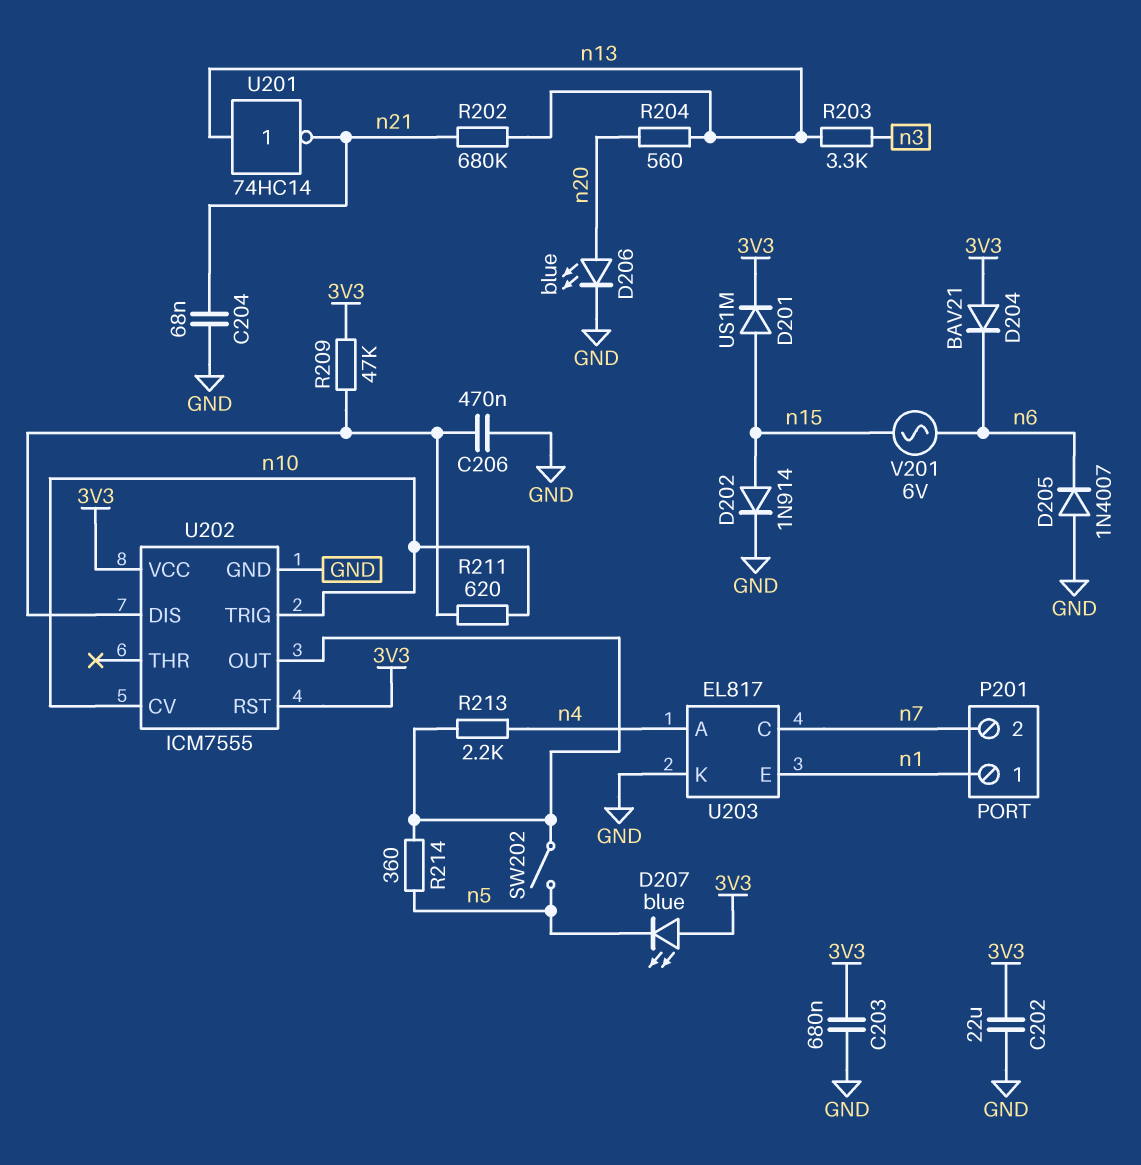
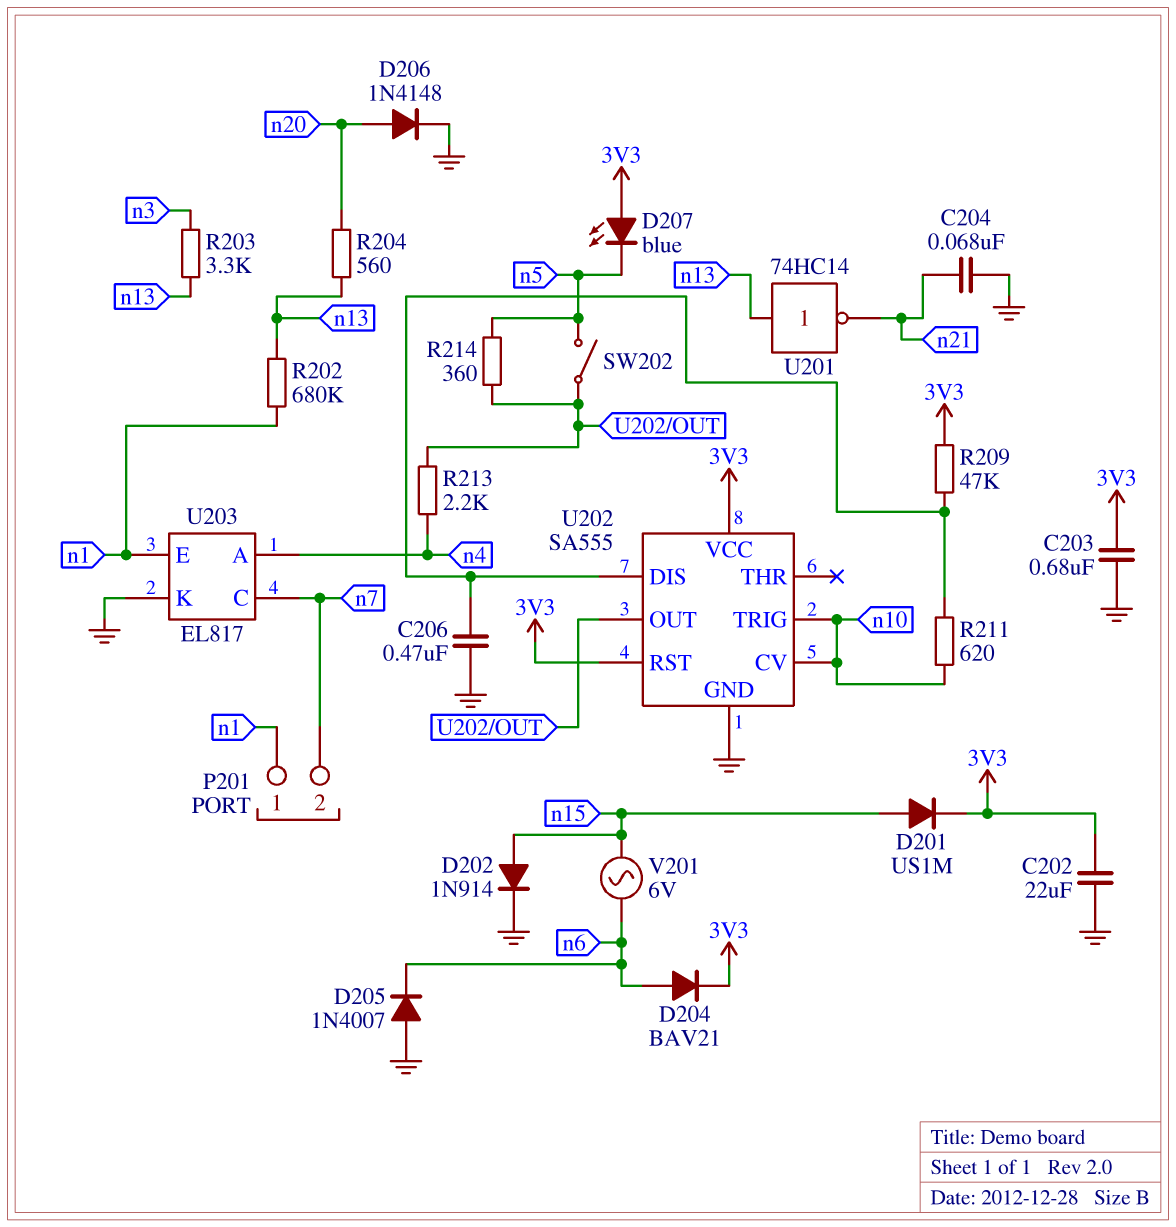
D204: diode BAV21 (A 3V3, K n6) -> diode BAV21 (A n6, K 3V3)
D206: LED blue (A n20, K GND) -> diode 1N4148 (A n20, K GND)
R202: 680k (n13, n21) -> 680k (n1, n13)
U202: ICM7555 -> SA555

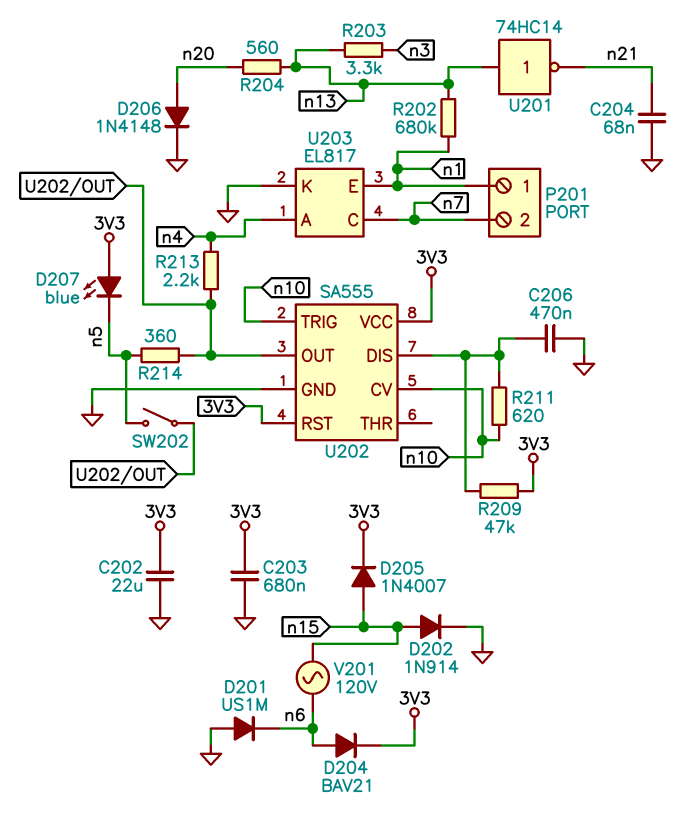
D201: diode US1M (A n15, K 3V3) -> diode US1M (A GND, K n6)
D205: diode 1N4007 (A GND, K n6) -> diode 1N4007 (A n15, K 3V3)
V201: AC 6V (n6, n15) -> AC 120V (n6, n15)

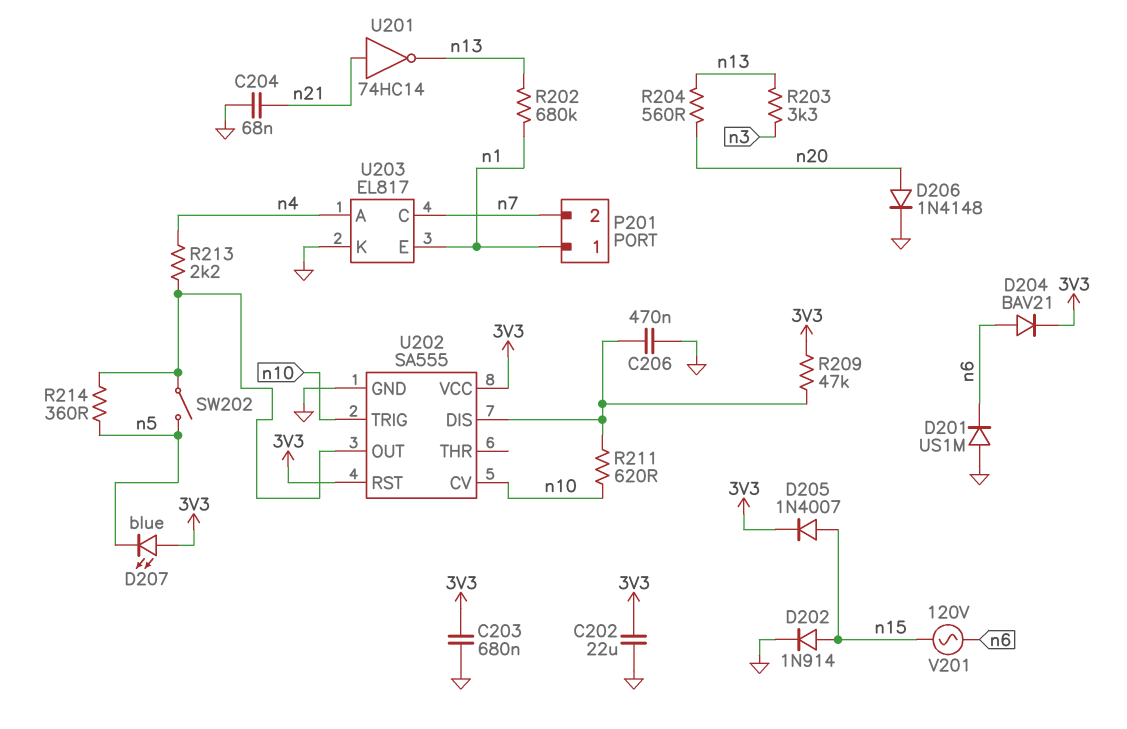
U201: NOT 74HC14 (in n13, out n21) -> NOT 74HC14 (in n21, out n13)

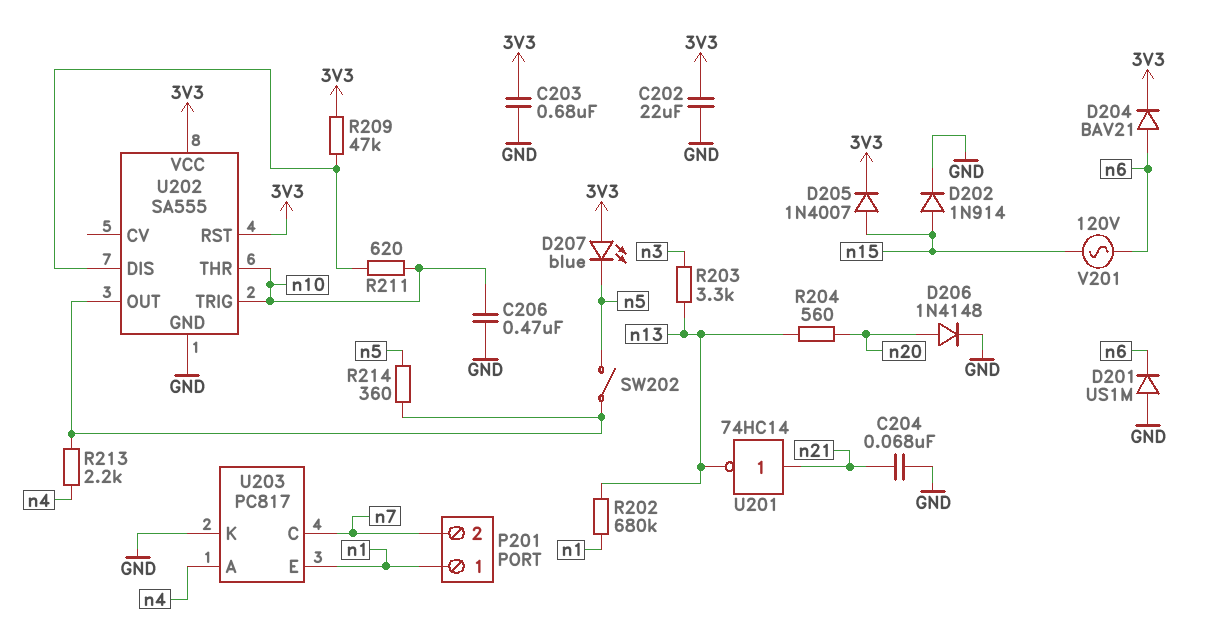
C206: 470nF (GND, U202/DIS) -> 470nF (GND, n10)
U202 pin CV: n10 -> none
U202 pin THR: none -> n10
U203: EL817 -> PC817

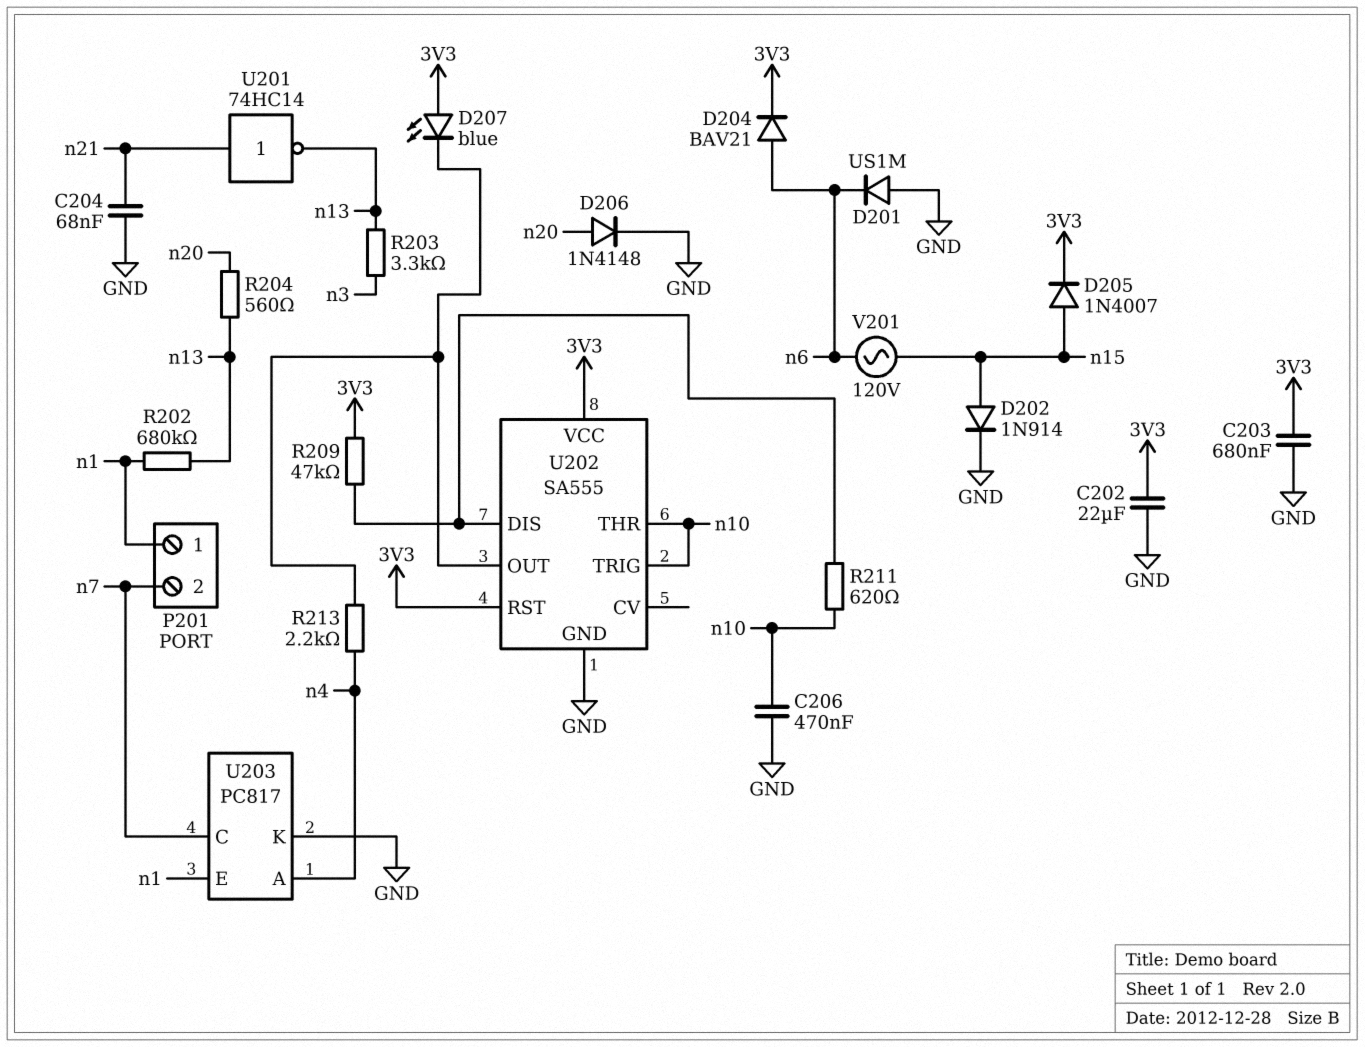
D207: LED blue (A 3V3, K n5) -> LED blue (A 3V3, K U202/OUT)
R214: 360 (U202/OUT, n5) -> none
SW202: switch (U202/OUT, n5) -> none

